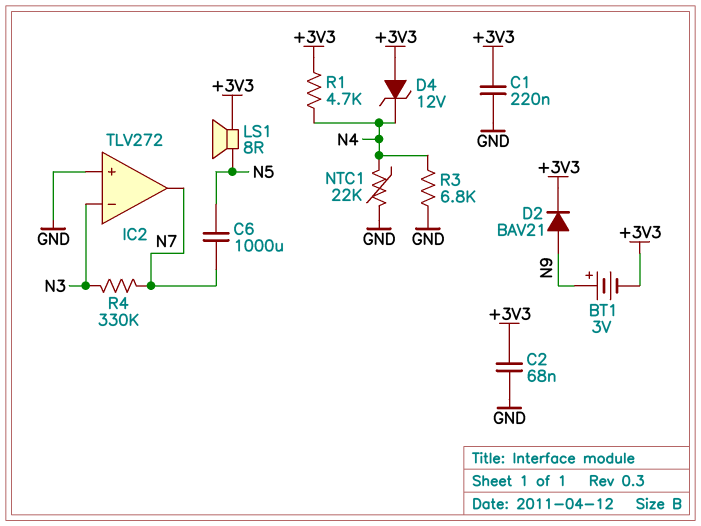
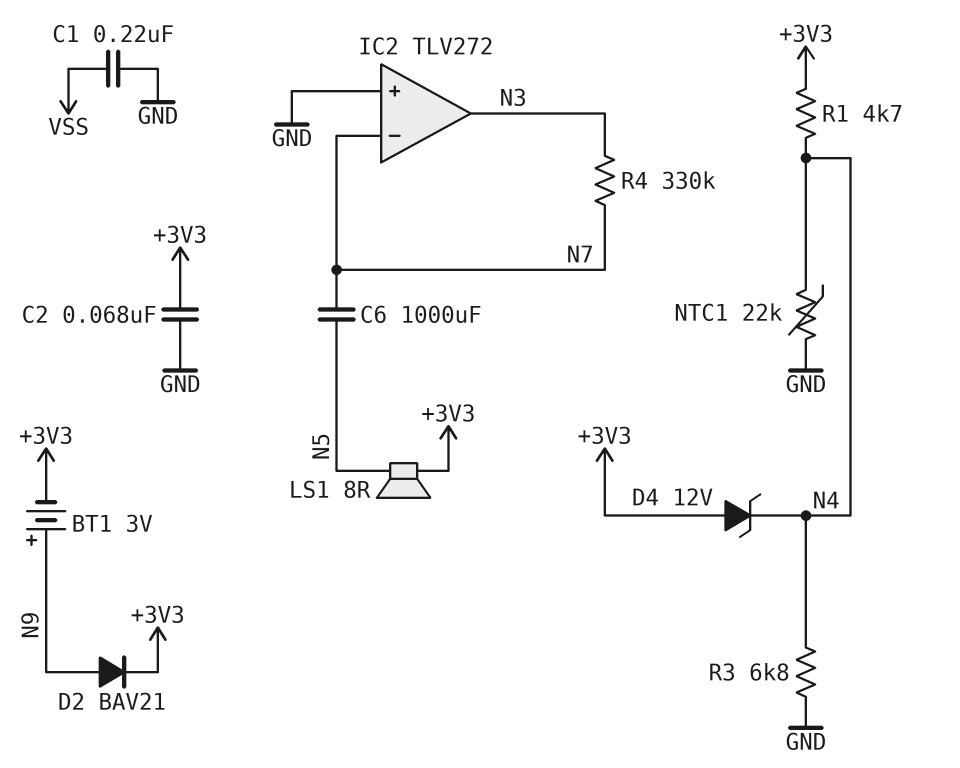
C1: 220nF (+3V3, GND) -> 220nF (GND, VSS)
IC2 pin in-: N3 -> N7
IC2 pin out: N7 -> N3

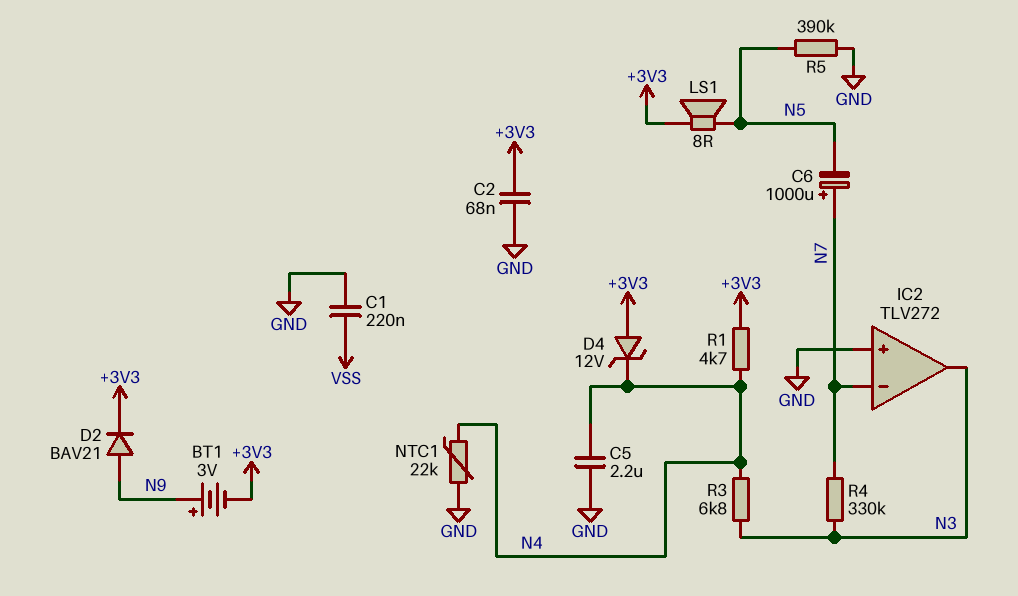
C5: none -> 2.2uF (GND, N4)
C6: 1000uF (N5, N7) -> 1000uF (plus N7, minus N5)
R3: 6.8k (GND, N4) -> 6.8k (N3, N4)
R5: none -> 390k (GND, N5)

